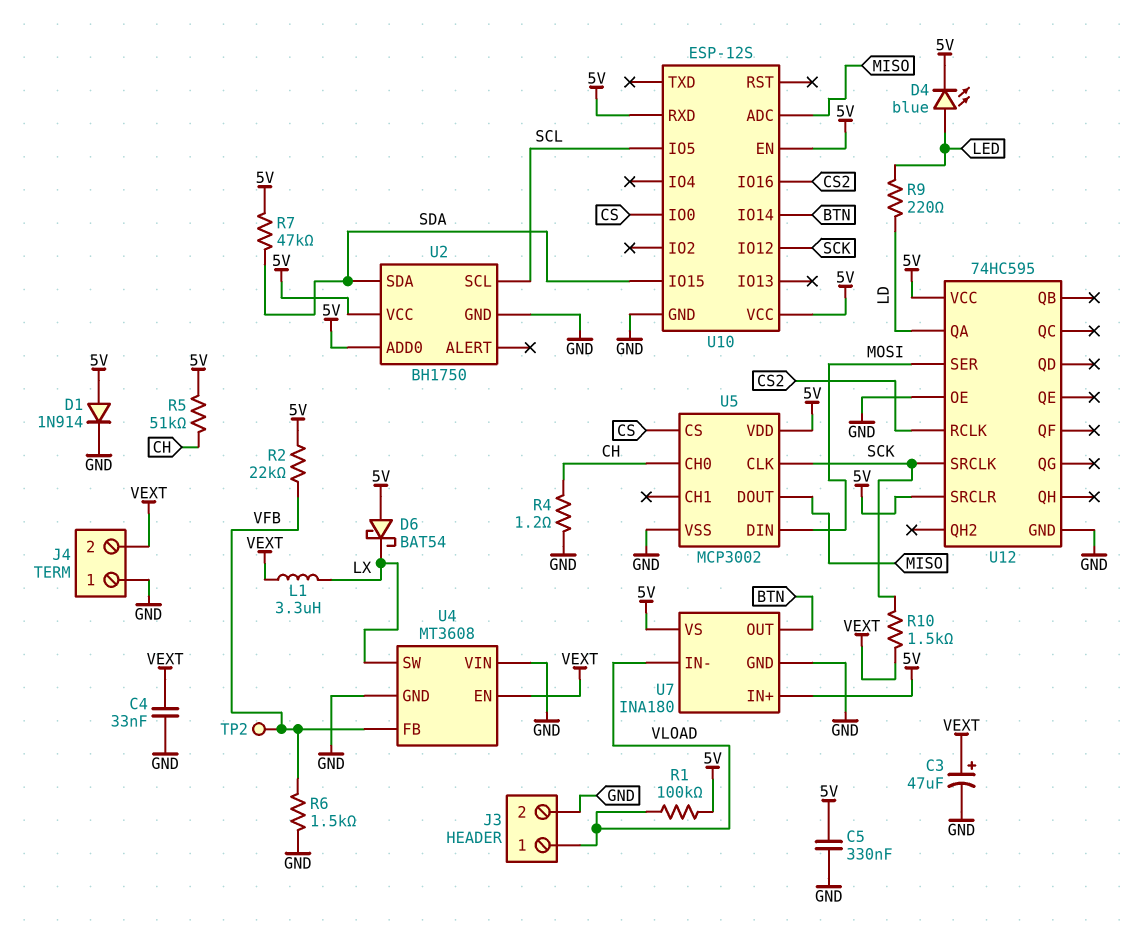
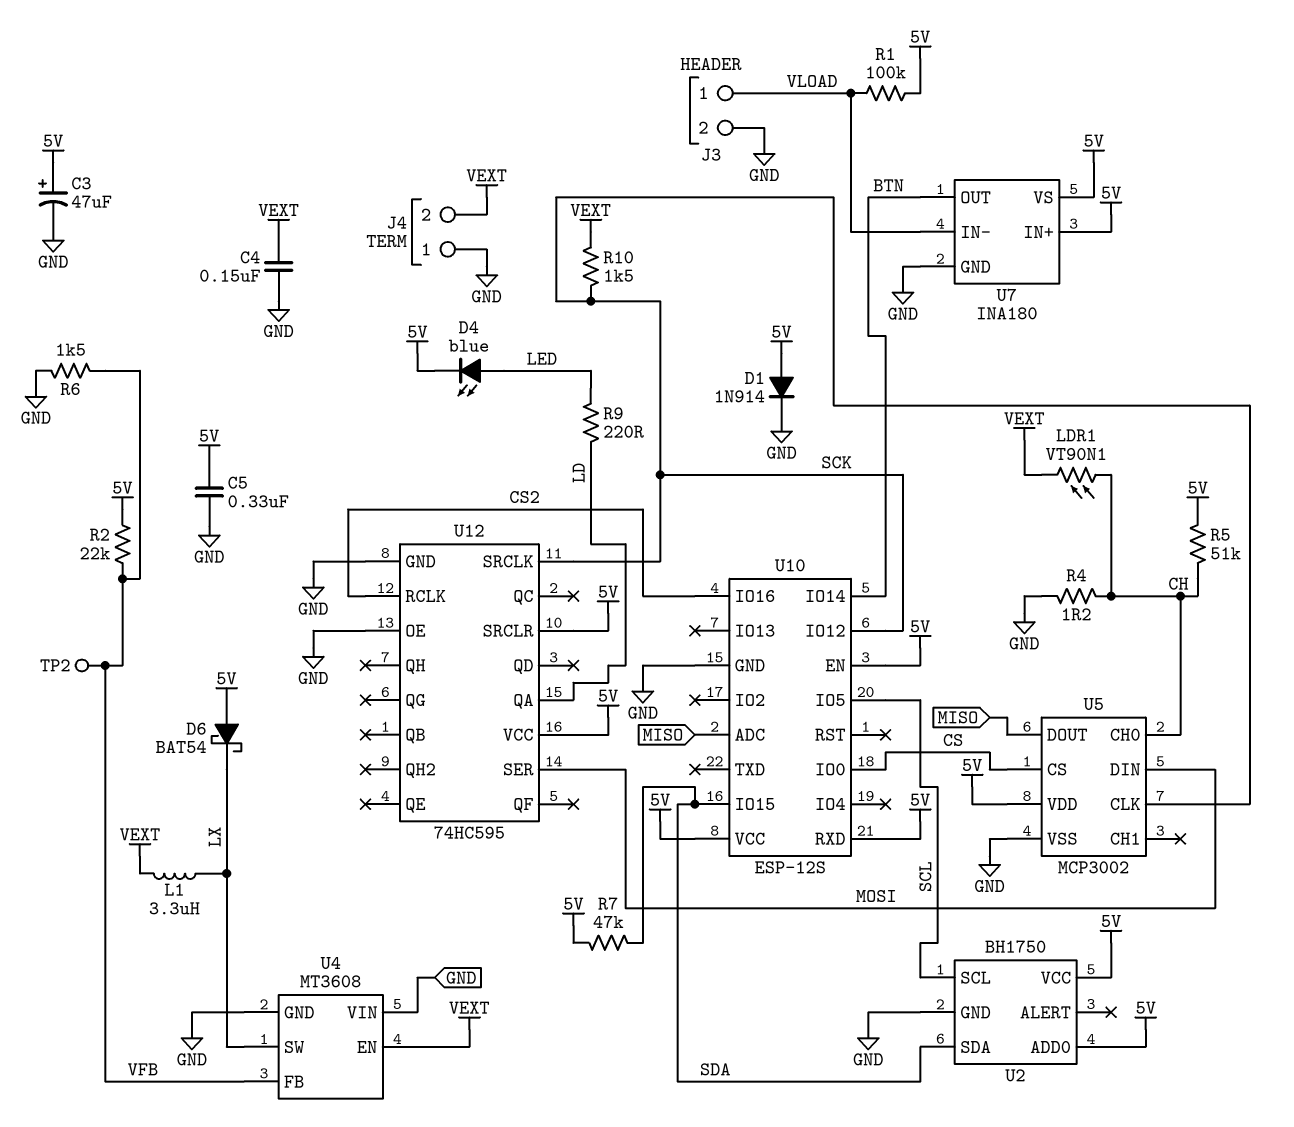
C3: 47uF (plus VEXT, minus GND) -> 47uF (plus 5V, minus GND)
C4: 33nF (GND, VEXT) -> 150nF (GND, VEXT)
LDR1: none -> VT90N1 (CH, VEXT)

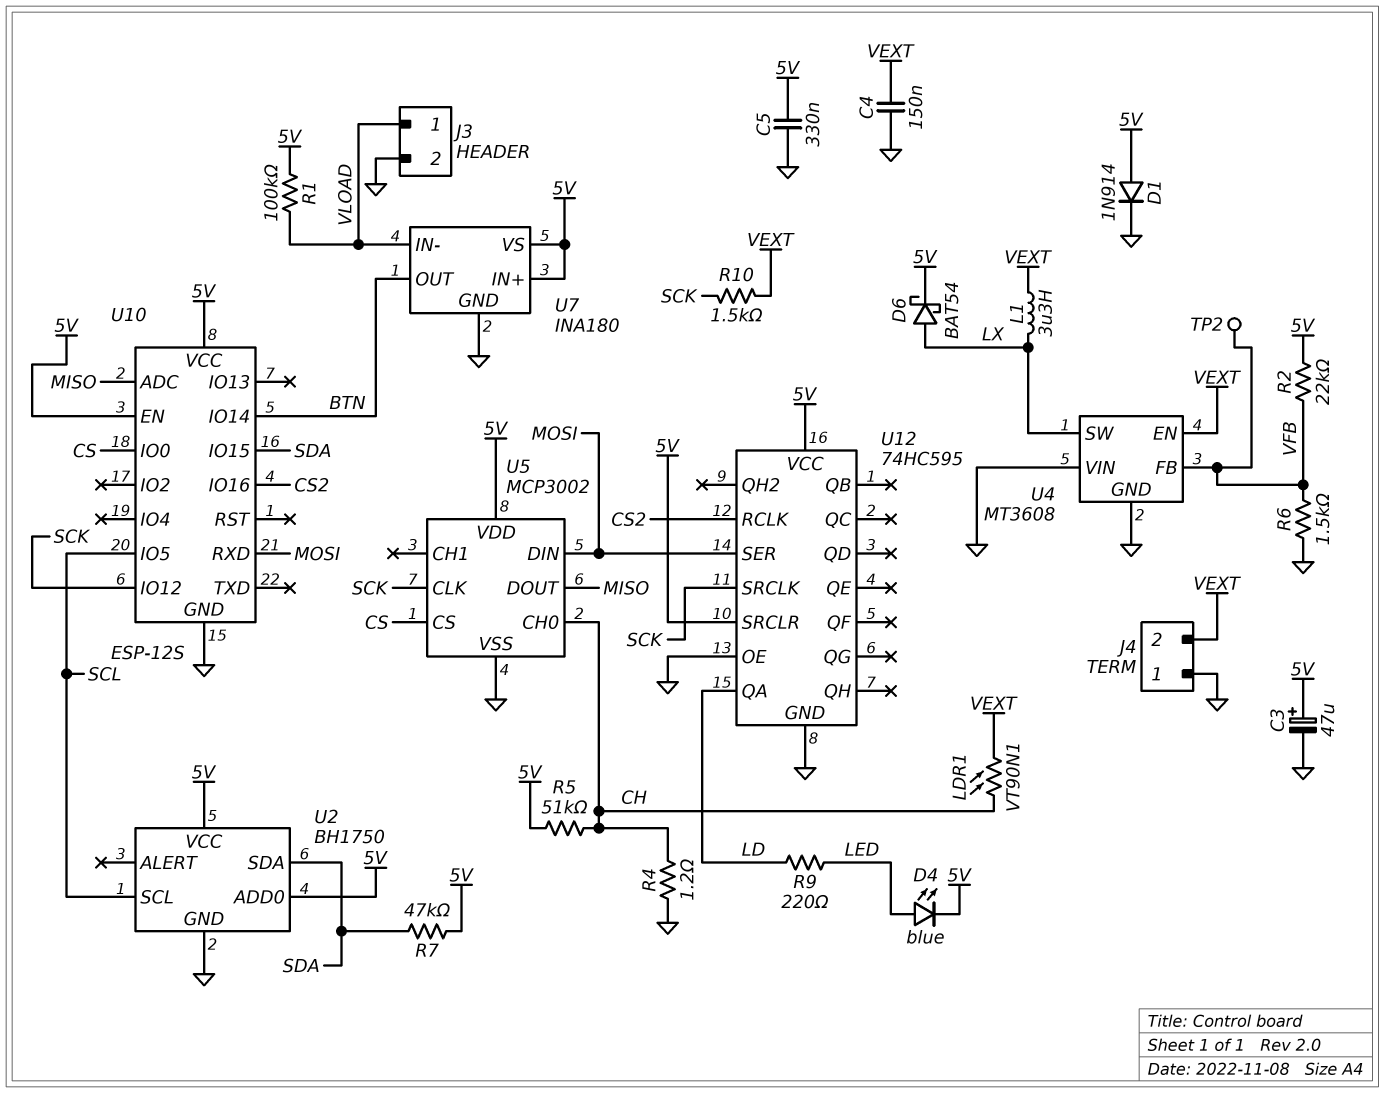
D6: schottky BAT54 (A 5V, K LX) -> schottky BAT54 (A LX, K 5V)
U10 pin RXD: 5V -> MOSI

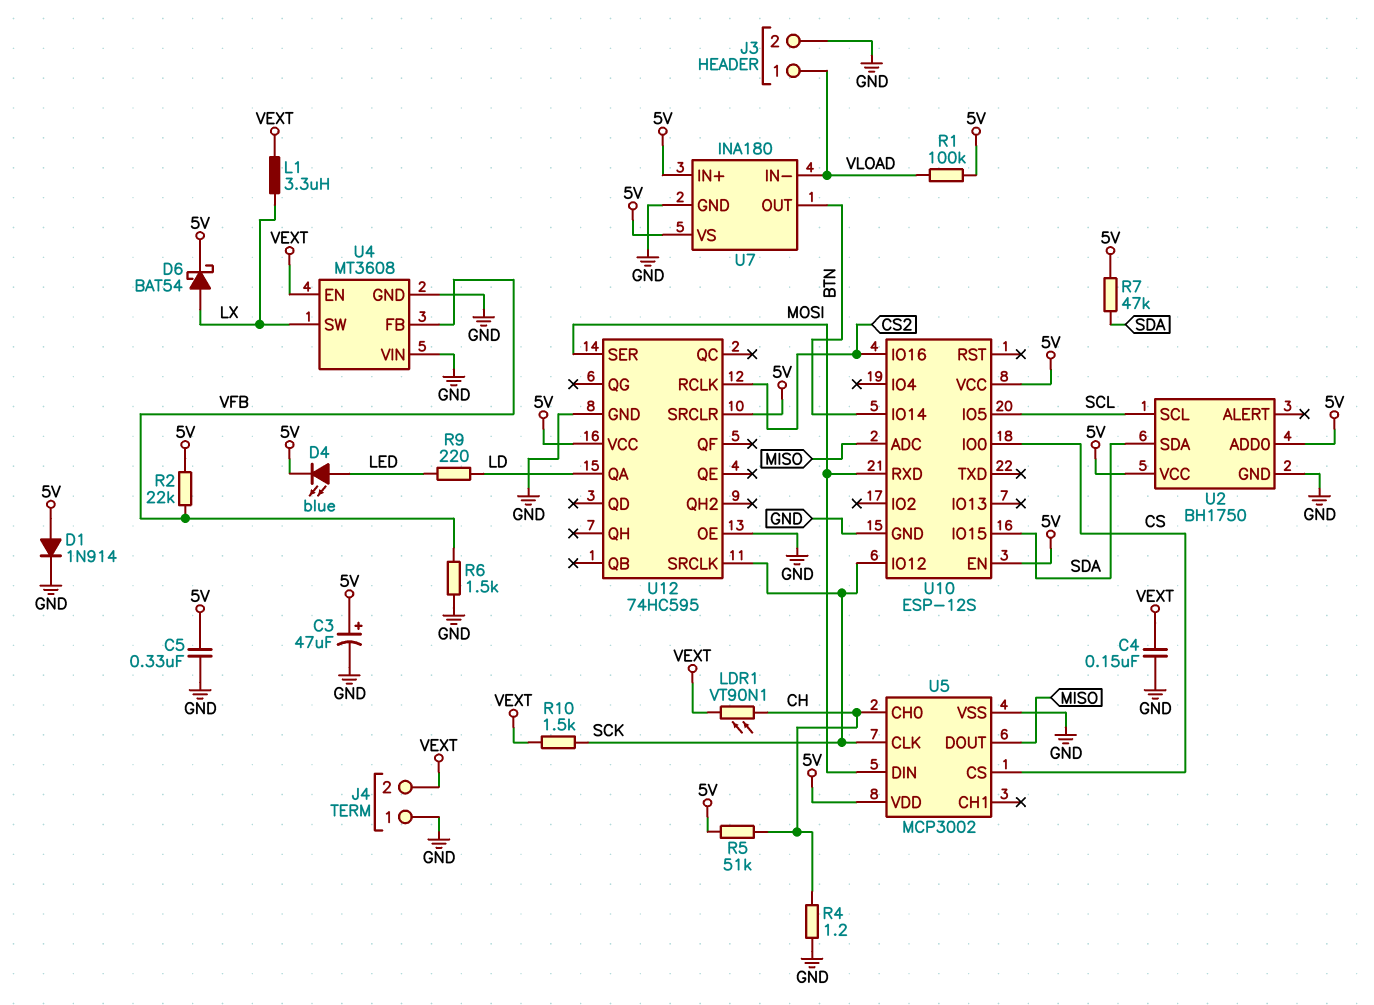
TP2: test point (VFB) -> none

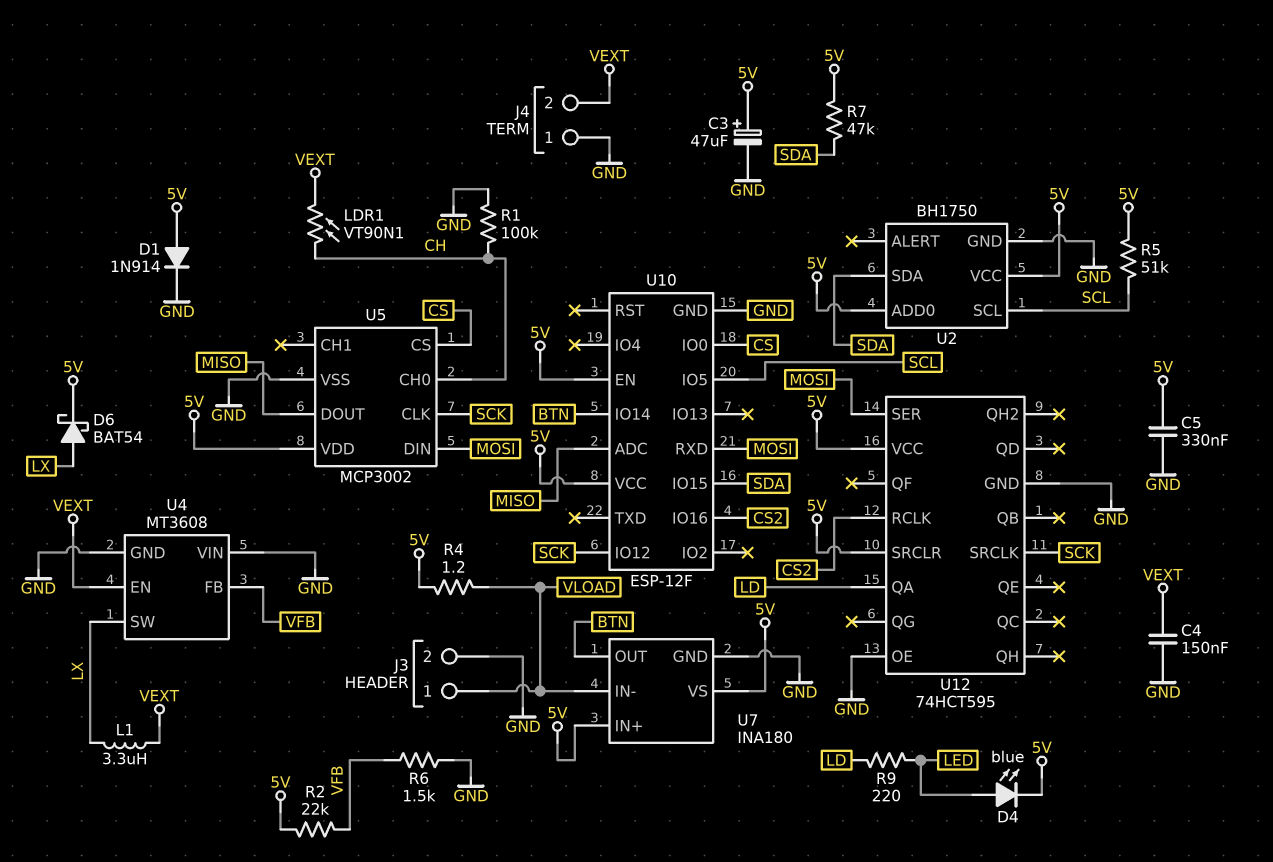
R1: 100k (5V, VLOAD) -> 100k (CH, GND)
R4: 1.2 (CH, GND) -> 1.2 (5V, VLOAD)
R5: 51k (5V, CH) -> 51k (5V, SCL)
R10: 1.5k (SCK, VEXT) -> none
U10: ESP-12S -> ESP-12F
U12: 74HC595 -> 74HCT595

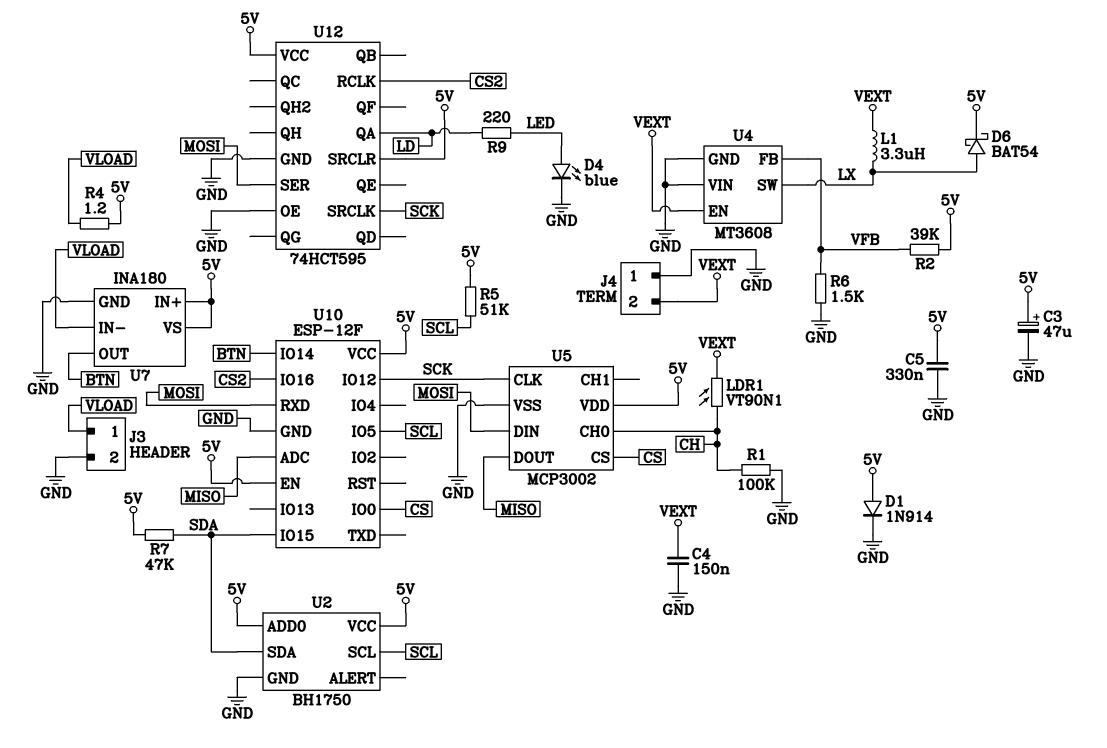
D4: LED blue (A LED, K 5V) -> LED blue (A LED, K GND)
R2: 22k (5V, VFB) -> 39k (5V, VFB)

